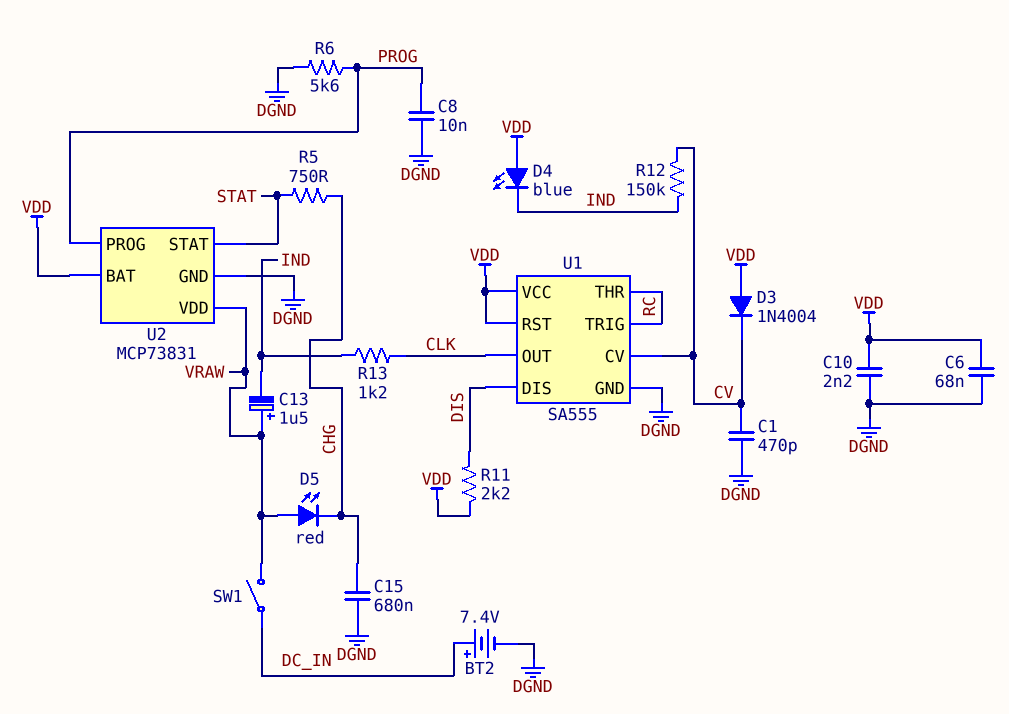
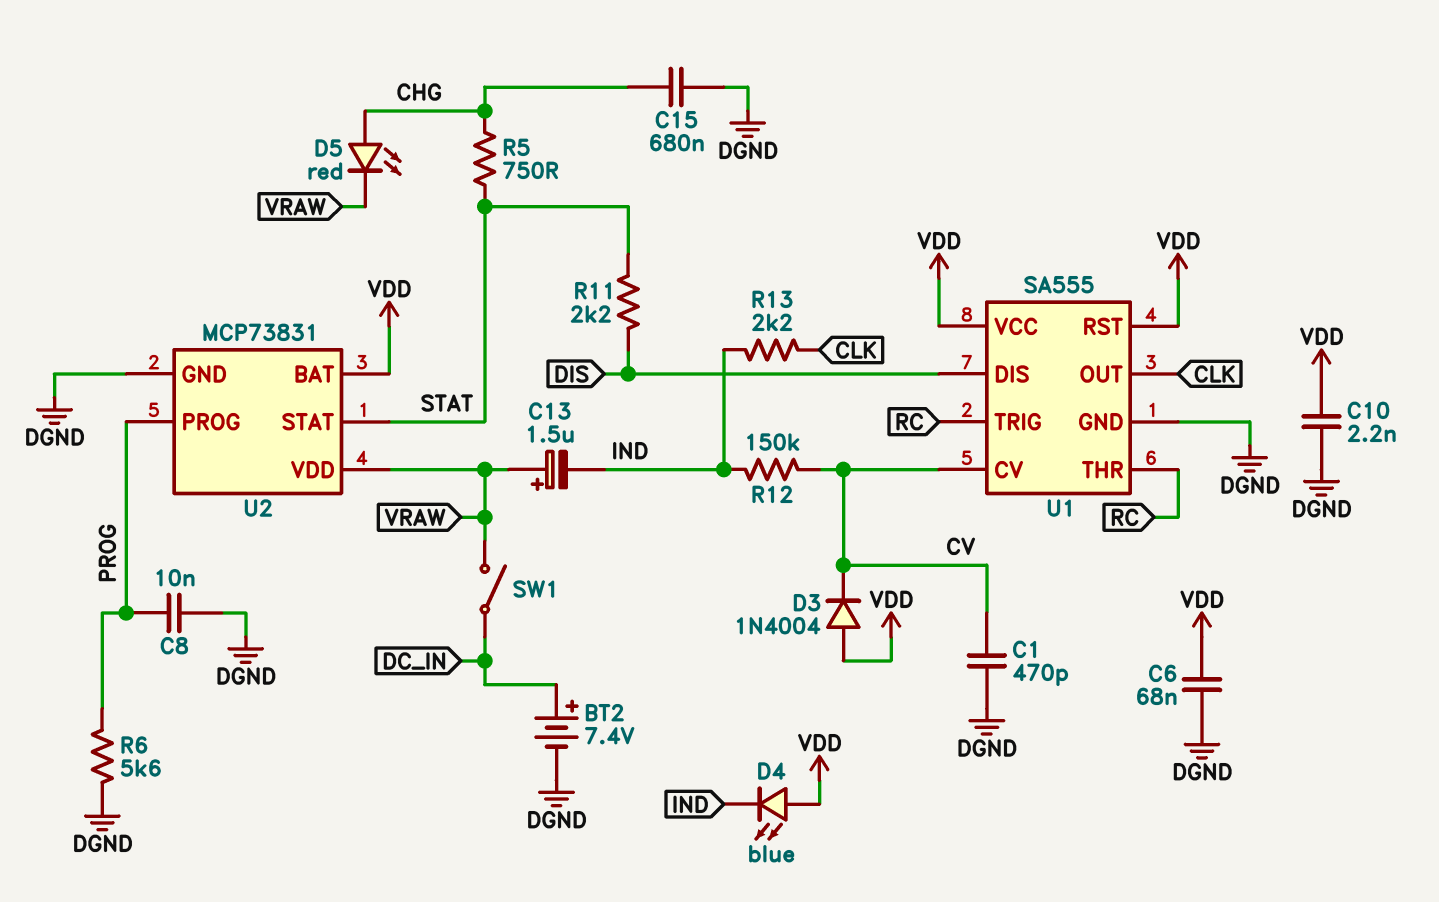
D5: LED red (A VRAW, K CHG) -> LED red (A CHG, K VRAW)
R11: 2.2k (DIS, VDD) -> 2.2k (DIS, STAT)
R13: 1.2k (CLK, IND) -> 2.2k (CLK, IND)

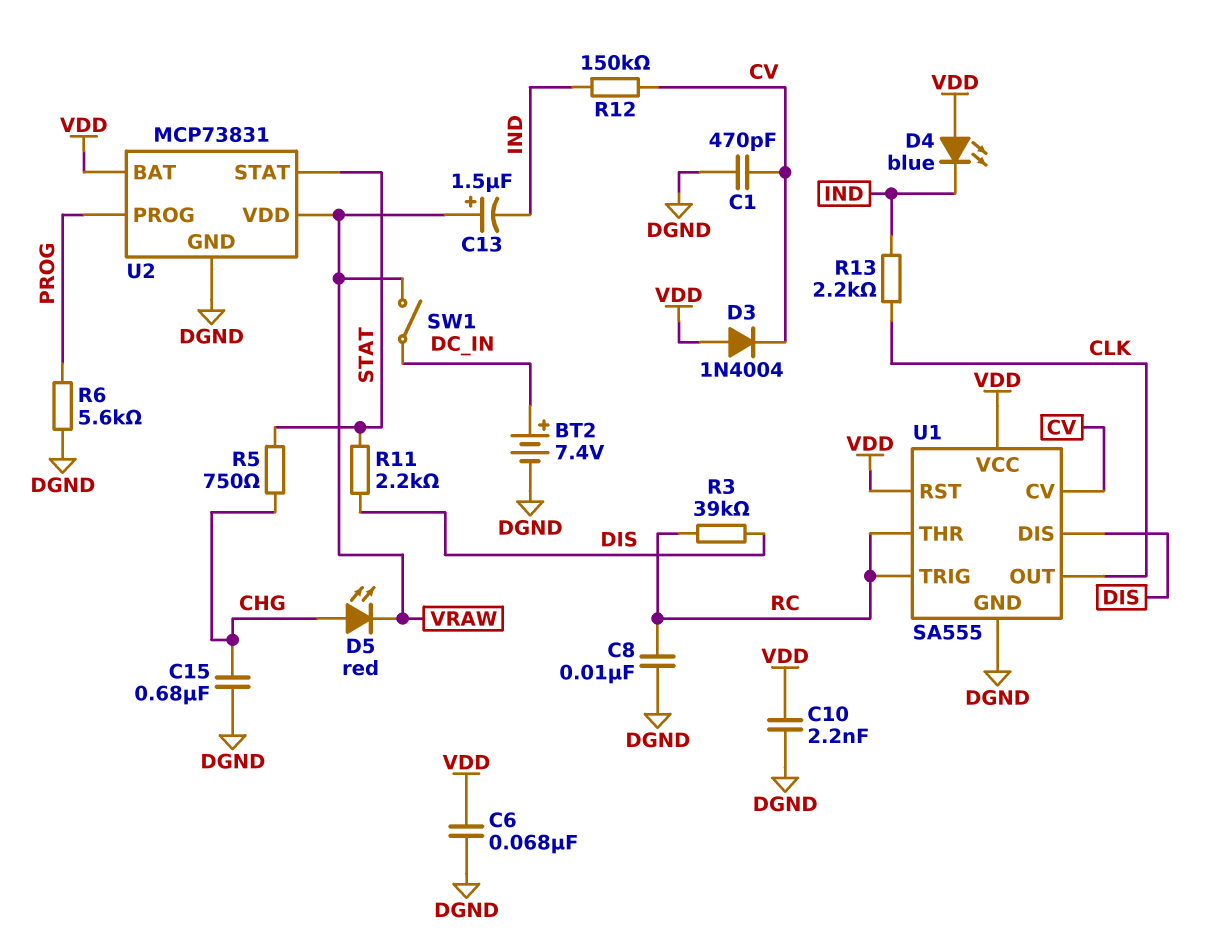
C8: 10nF (DGND, PROG) -> 10nF (DGND, RC)
R3: none -> 39k (DIS, RC)

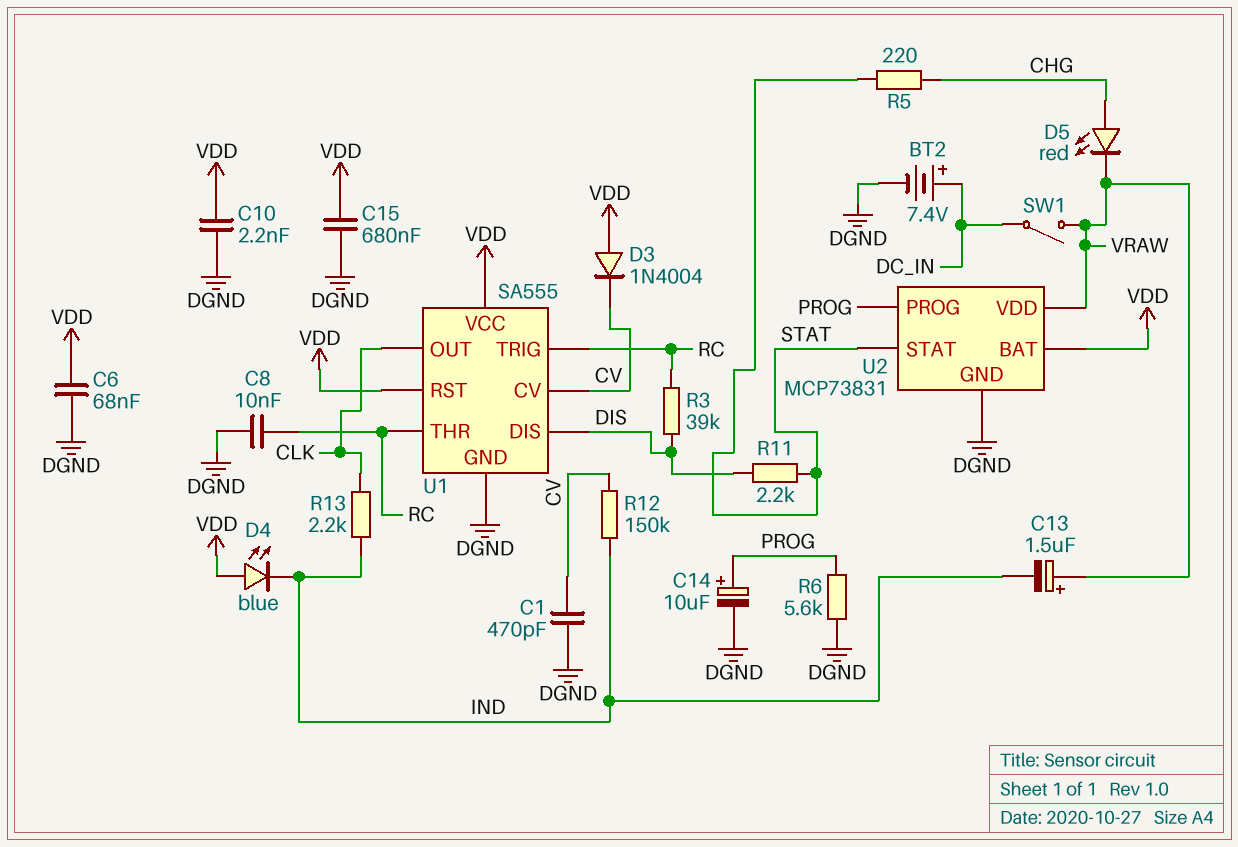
C14: none -> 10uF (plus PROG, minus DGND)
C15: 680nF (CHG, DGND) -> 680nF (DGND, VDD)
R5: 750 (CHG, STAT) -> 220 (CHG, STAT)

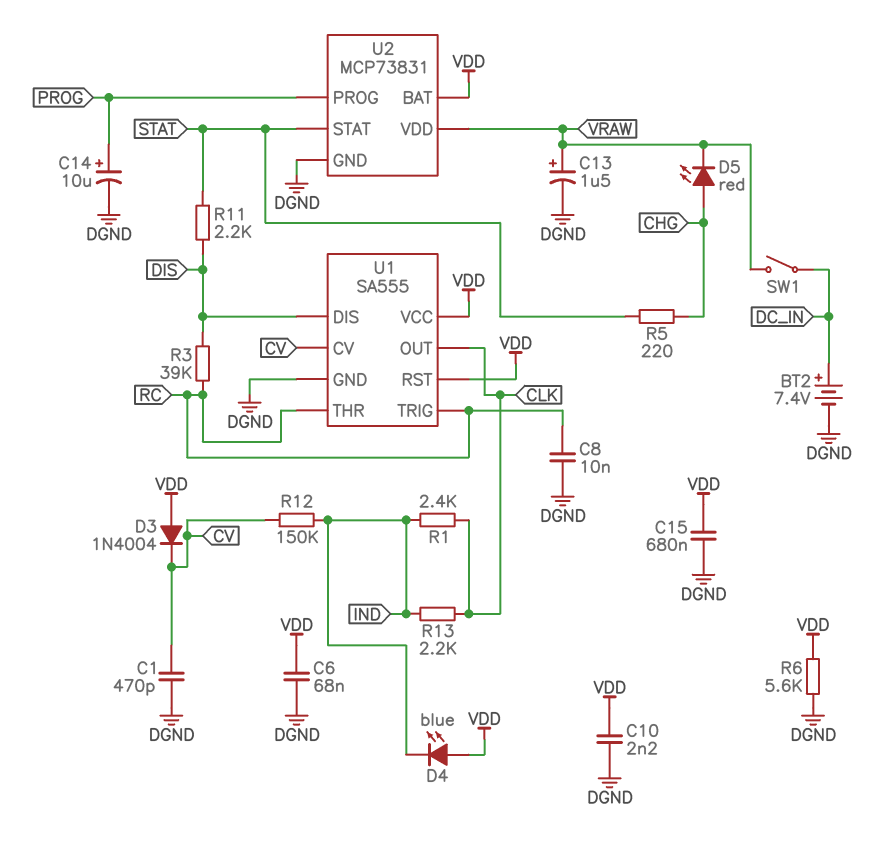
C13: 1.5uF (plus VRAW, minus IND) -> 1.5uF (plus VRAW, minus DGND)
R1: none -> 2.4k (CLK, IND)
R6: 5.6k (DGND, PROG) -> 5.6k (DGND, VDD)

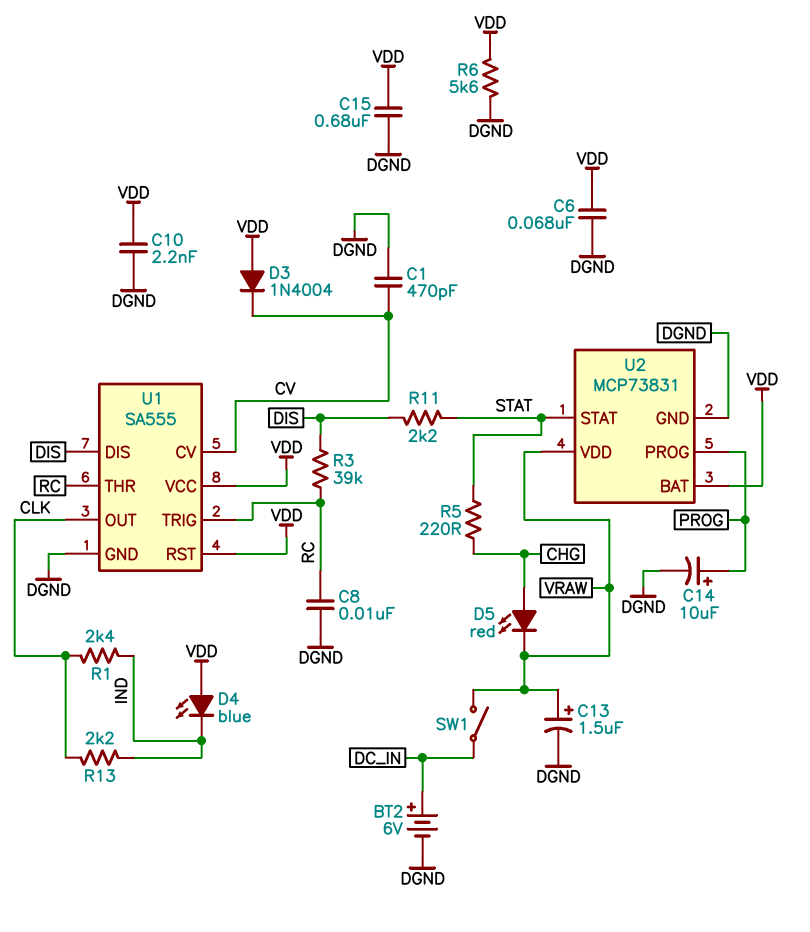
BT2: 7.4V (plus DC_IN, minus DGND) -> 6V (plus DC_IN, minus DGND)
R12: 150k (CV, IND) -> none

